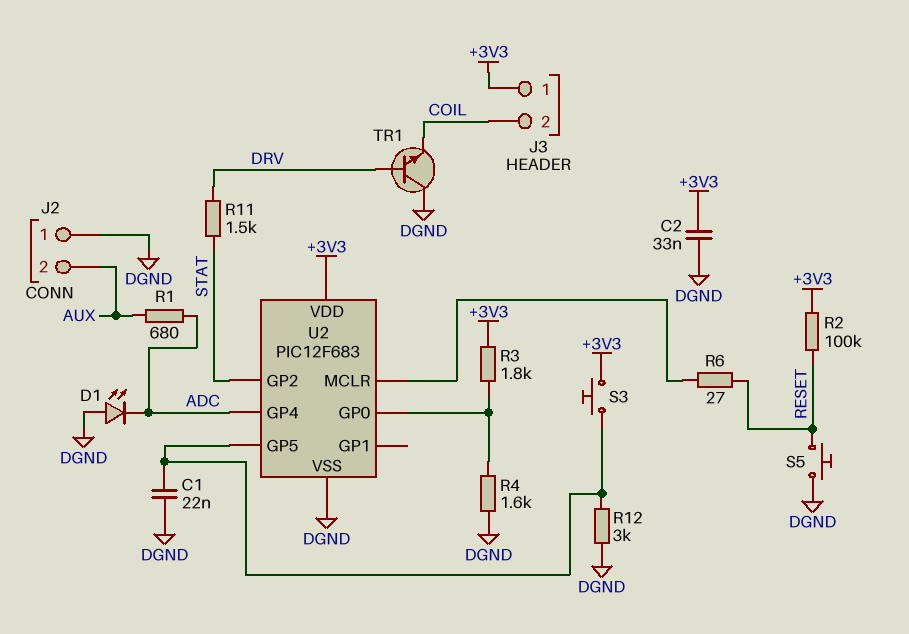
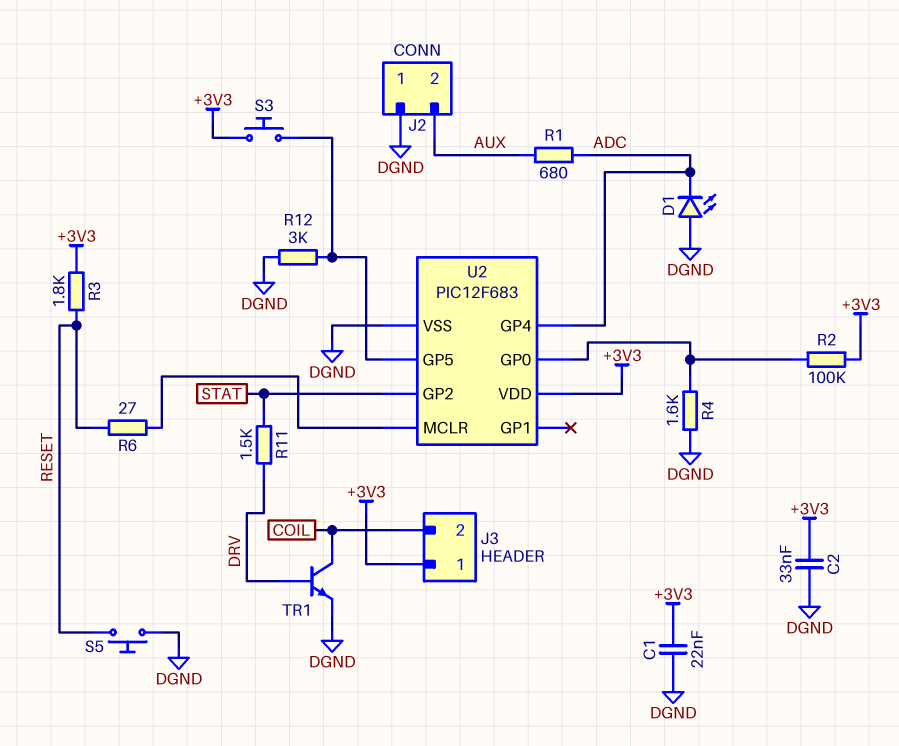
C1: 22nF (DGND, U2/GP5) -> 22nF (+3V3, DGND)
R2: 100k (+3V3, RESET) -> 100k (+3V3, U2/GP0)
R3: 1.8k (+3V3, U2/GP0) -> 1.8k (+3V3, RESET)
TR1: NPN (B DRV, C DGND, E COIL) -> NPN (B DRV, C COIL, E DGND)

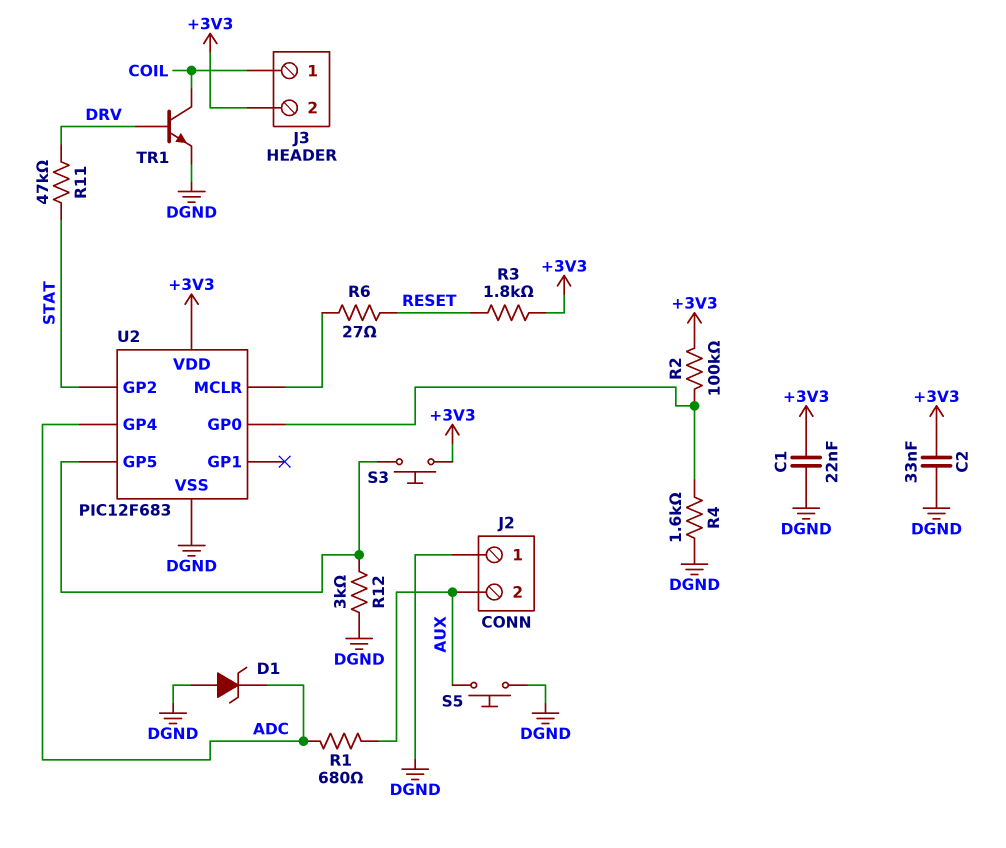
D1: LED (A DGND, K ADC) -> zener (A DGND, K ADC)
J3 pin 1: +3V3 -> COIL
J3 pin 2: COIL -> +3V3
R11: 1.5k (DRV, STAT) -> 47k (DRV, STAT)
S5: button (DGND, RESET) -> button (AUX, DGND)

